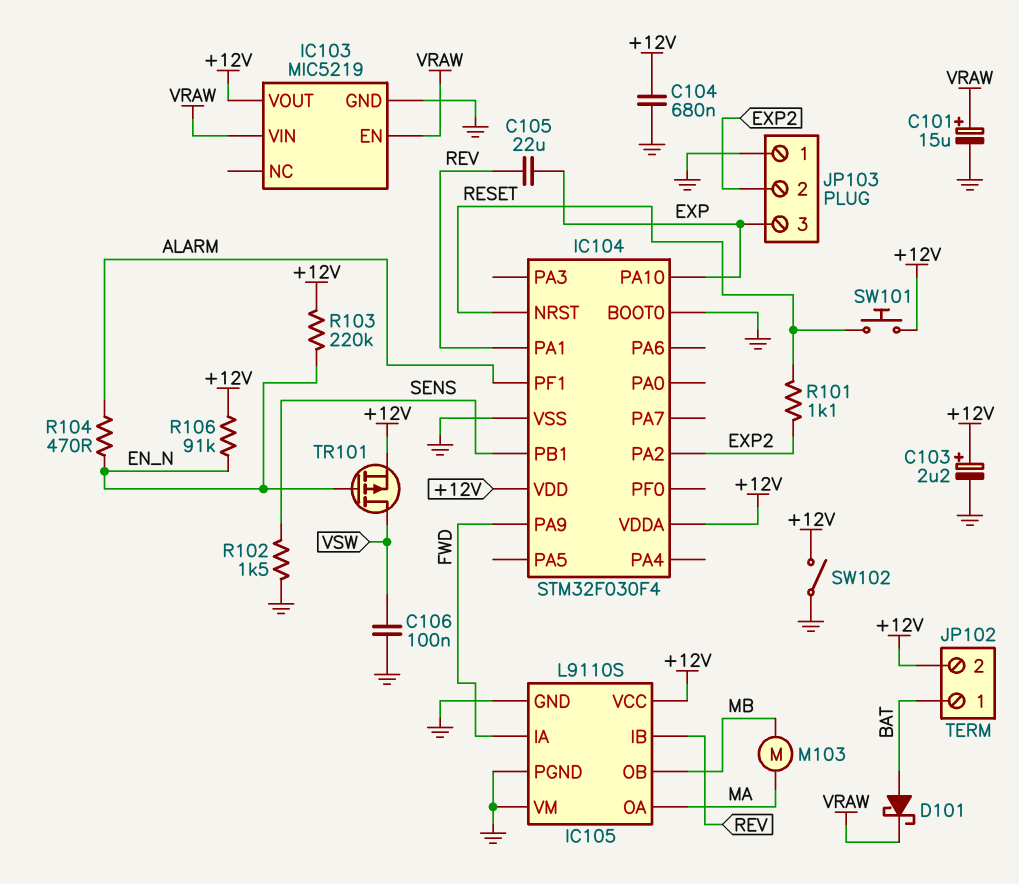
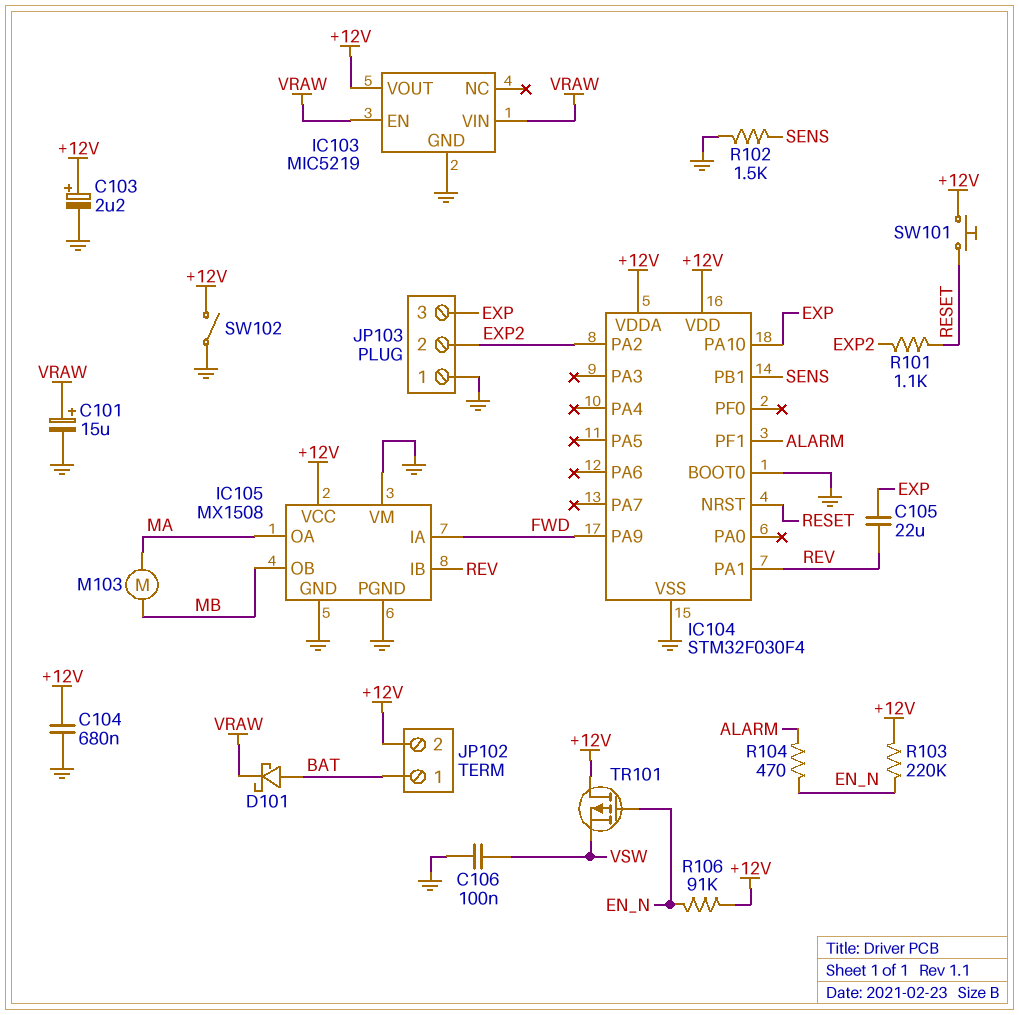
IC105: L9110S -> MX1508
TR101: PMOS (G EN_N, D VSW, S +12V) -> PMOS (G EN_N, D +12V, S VSW)

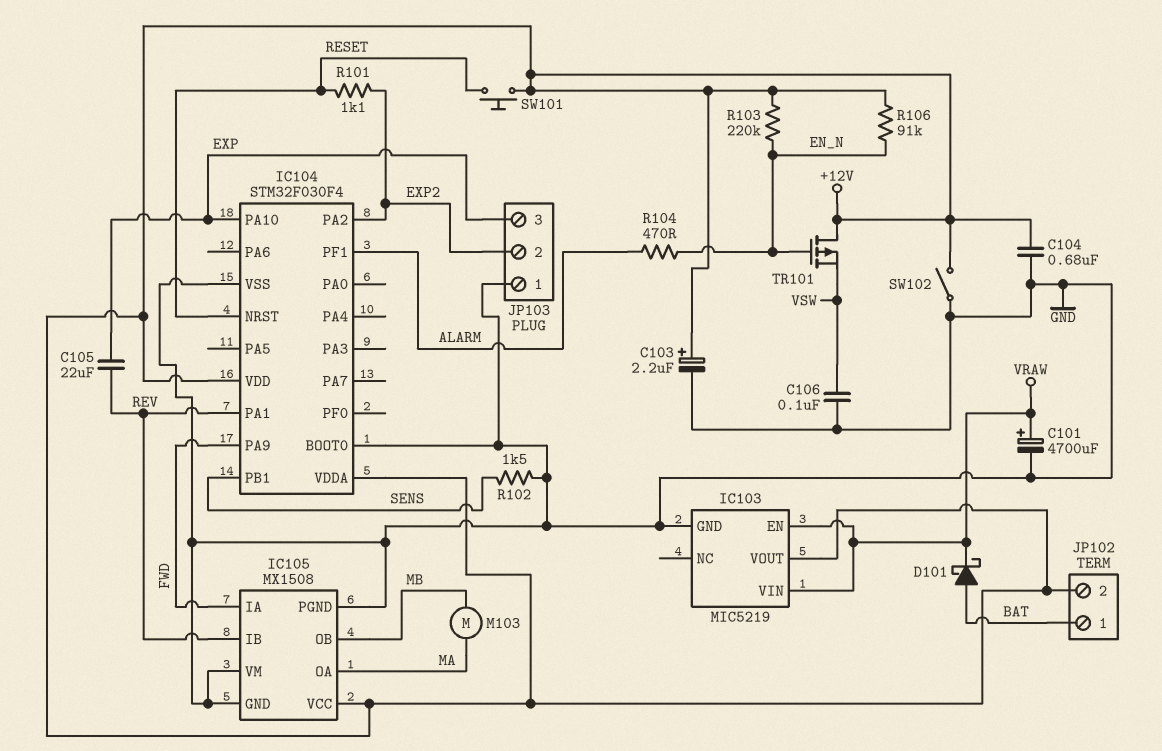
C101: 15uF (plus VRAW, minus GND) -> 4700uF (plus VRAW, minus GND)

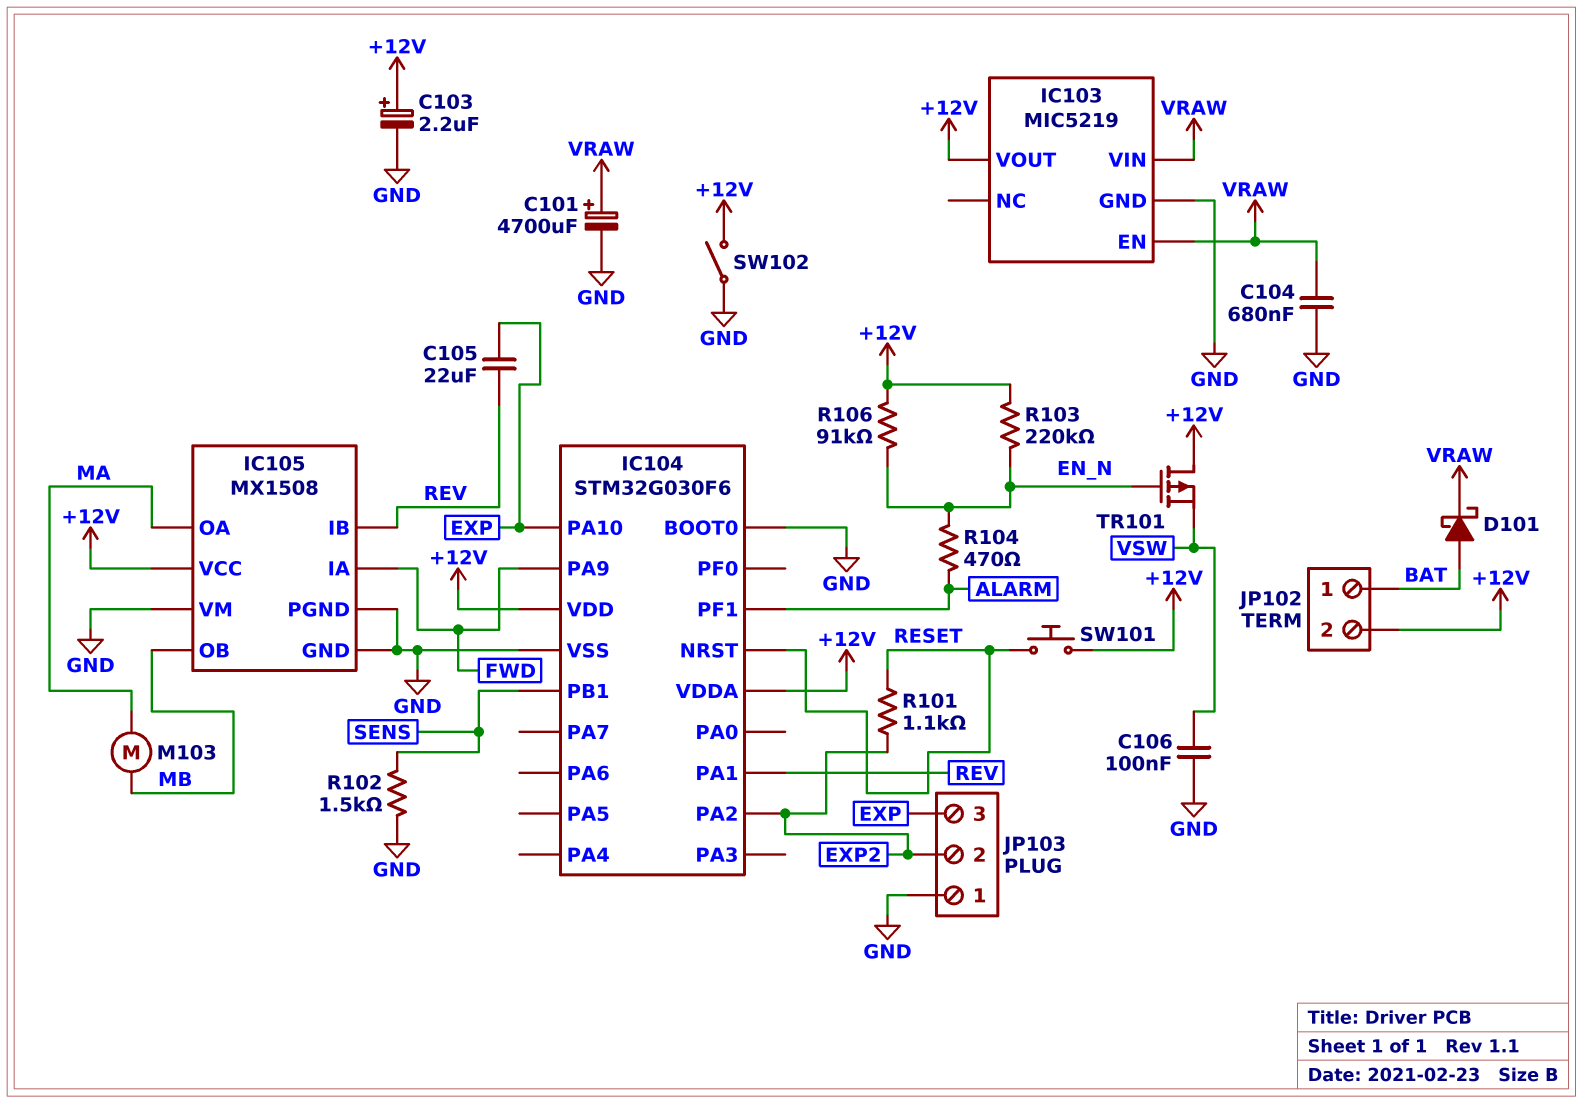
C104: 680nF (+12V, GND) -> 680nF (GND, VRAW)
IC104: STM32F030F4 -> STM32G030F6

